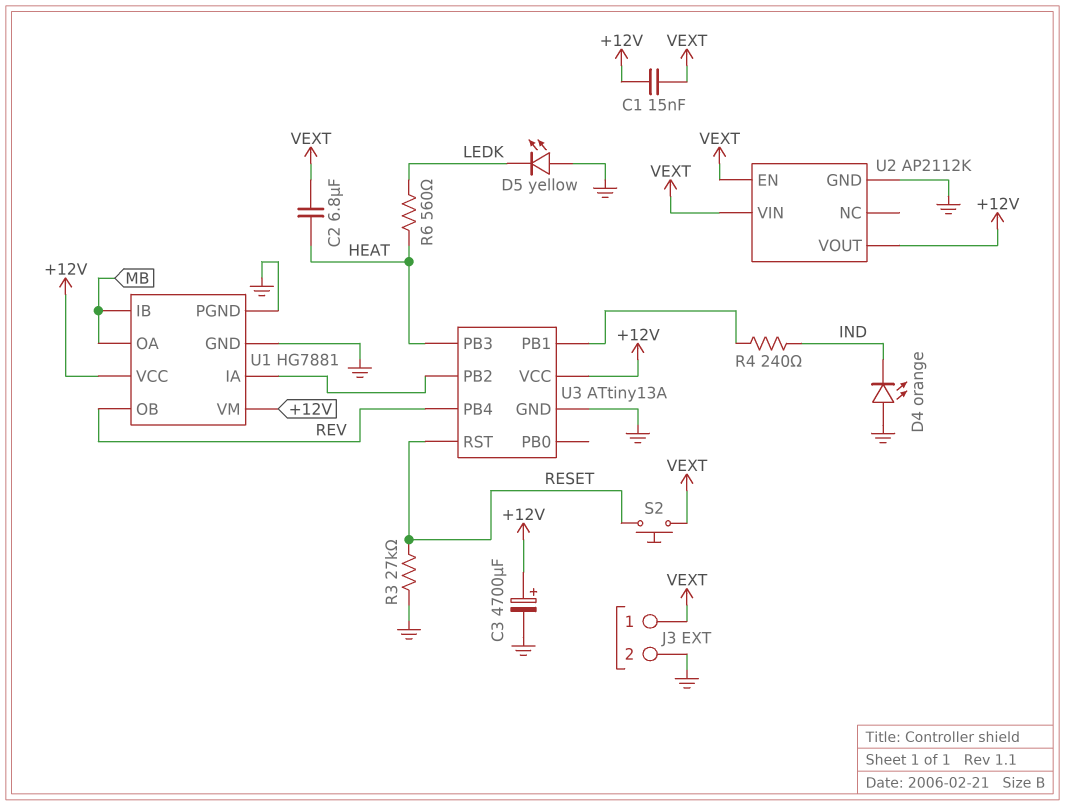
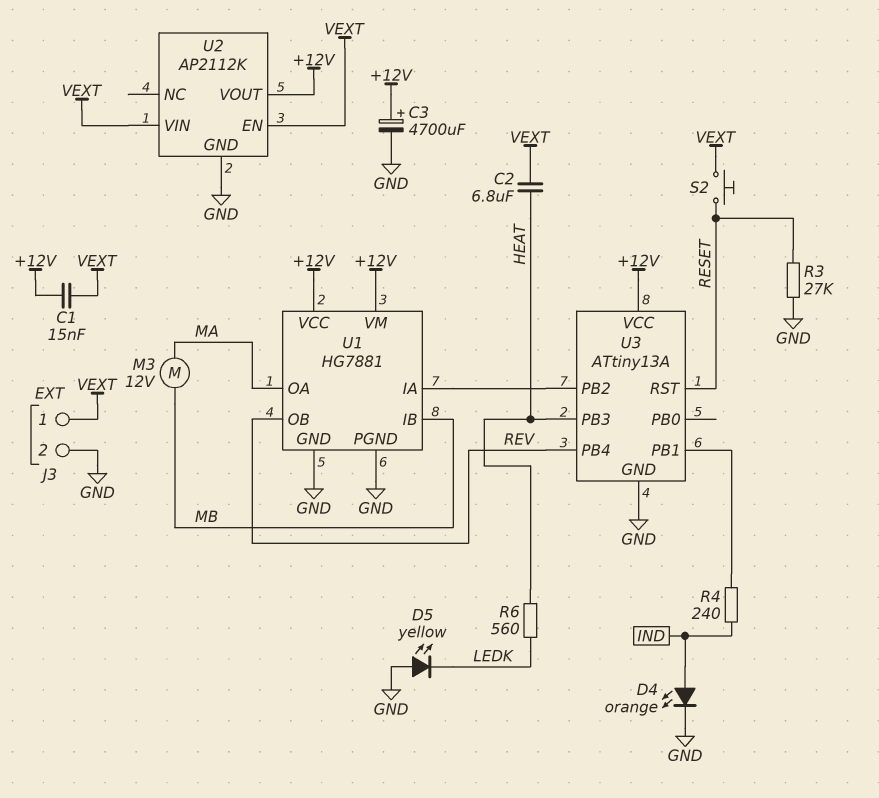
D4: LED orange (A GND, K IND) -> LED orange (A IND, K GND)
M3: none -> motor 12V (MA, MB)
U1 pin OA: MB -> MA

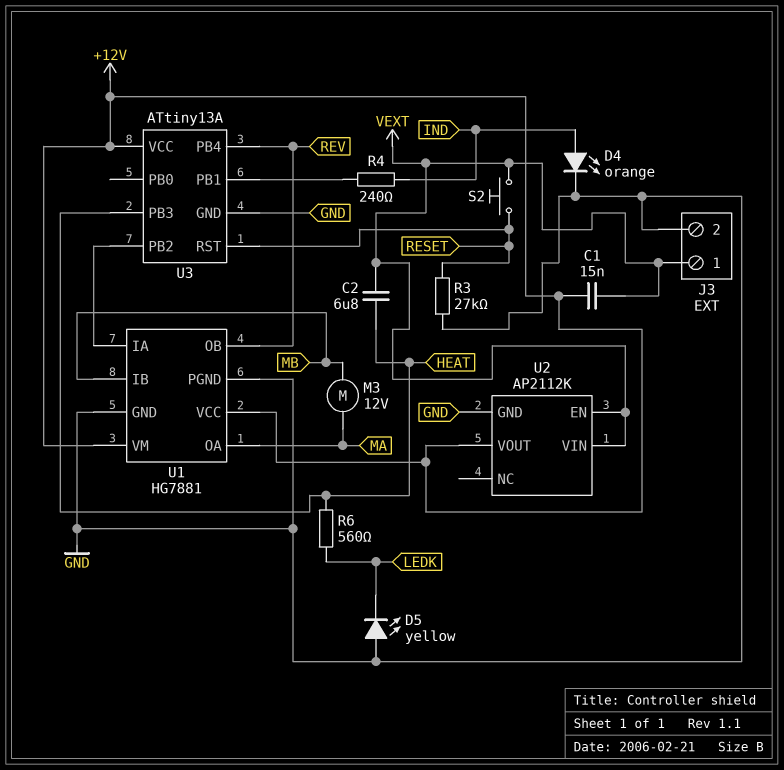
C3: 4700uF (plus +12V, minus GND) -> none

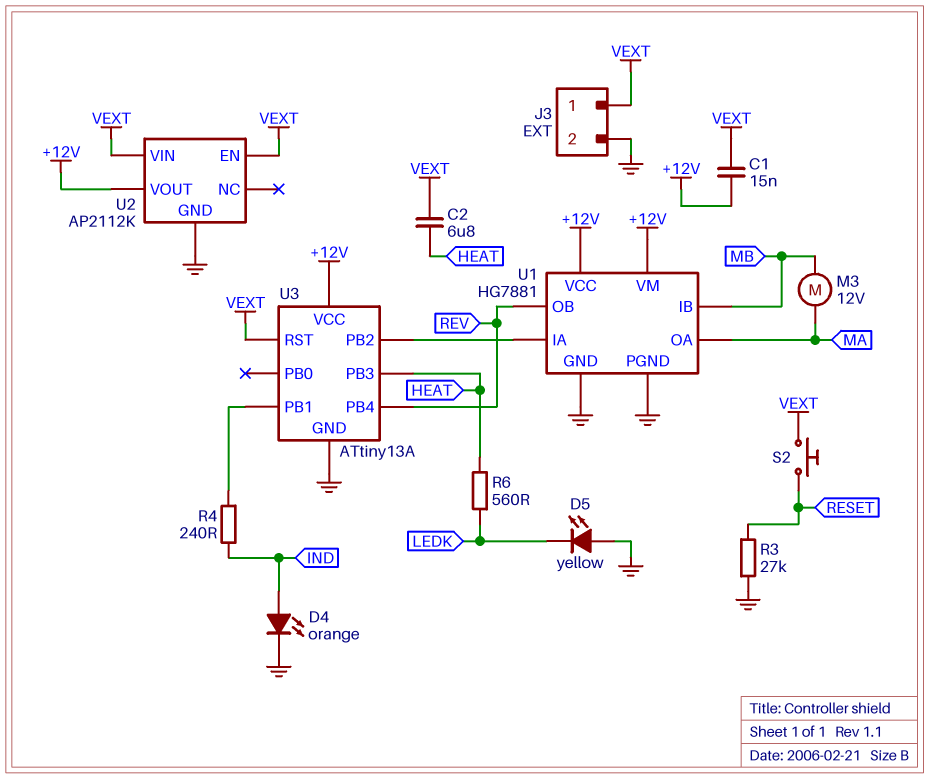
U3 pin RST: RESET -> VEXT

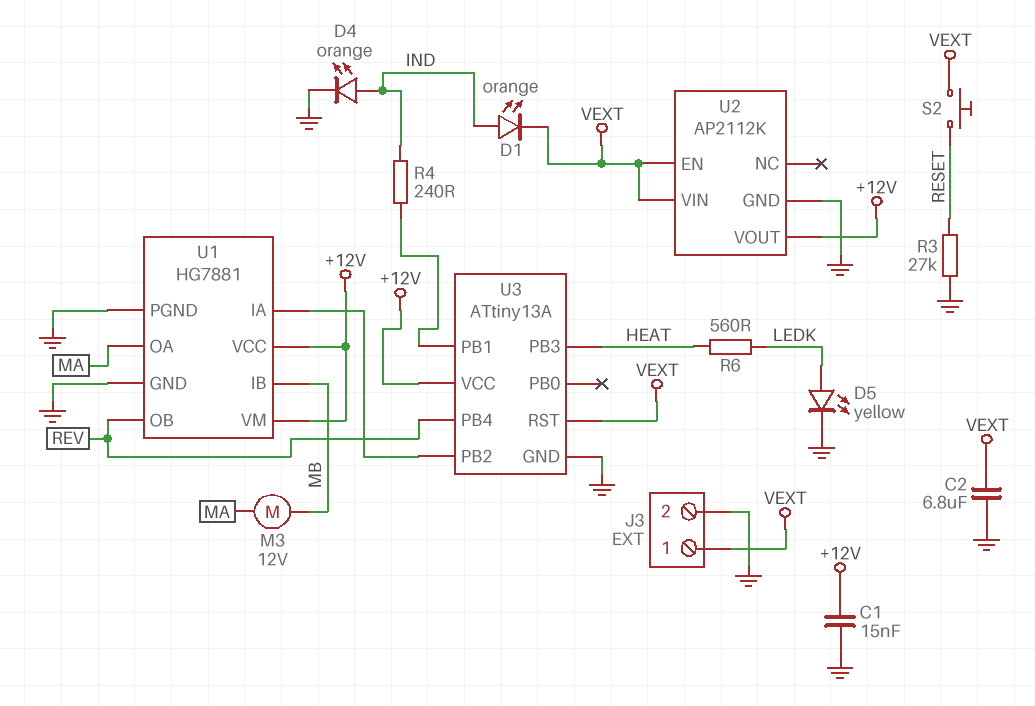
C1: 15nF (+12V, VEXT) -> 15nF (+12V, GND)
C2: 6.8uF (HEAT, VEXT) -> 6.8uF (GND, VEXT)
D1: none -> LED orange (A IND, K VEXT)
D5: LED yellow (A GND, K LEDK) -> LED yellow (A LEDK, K GND)

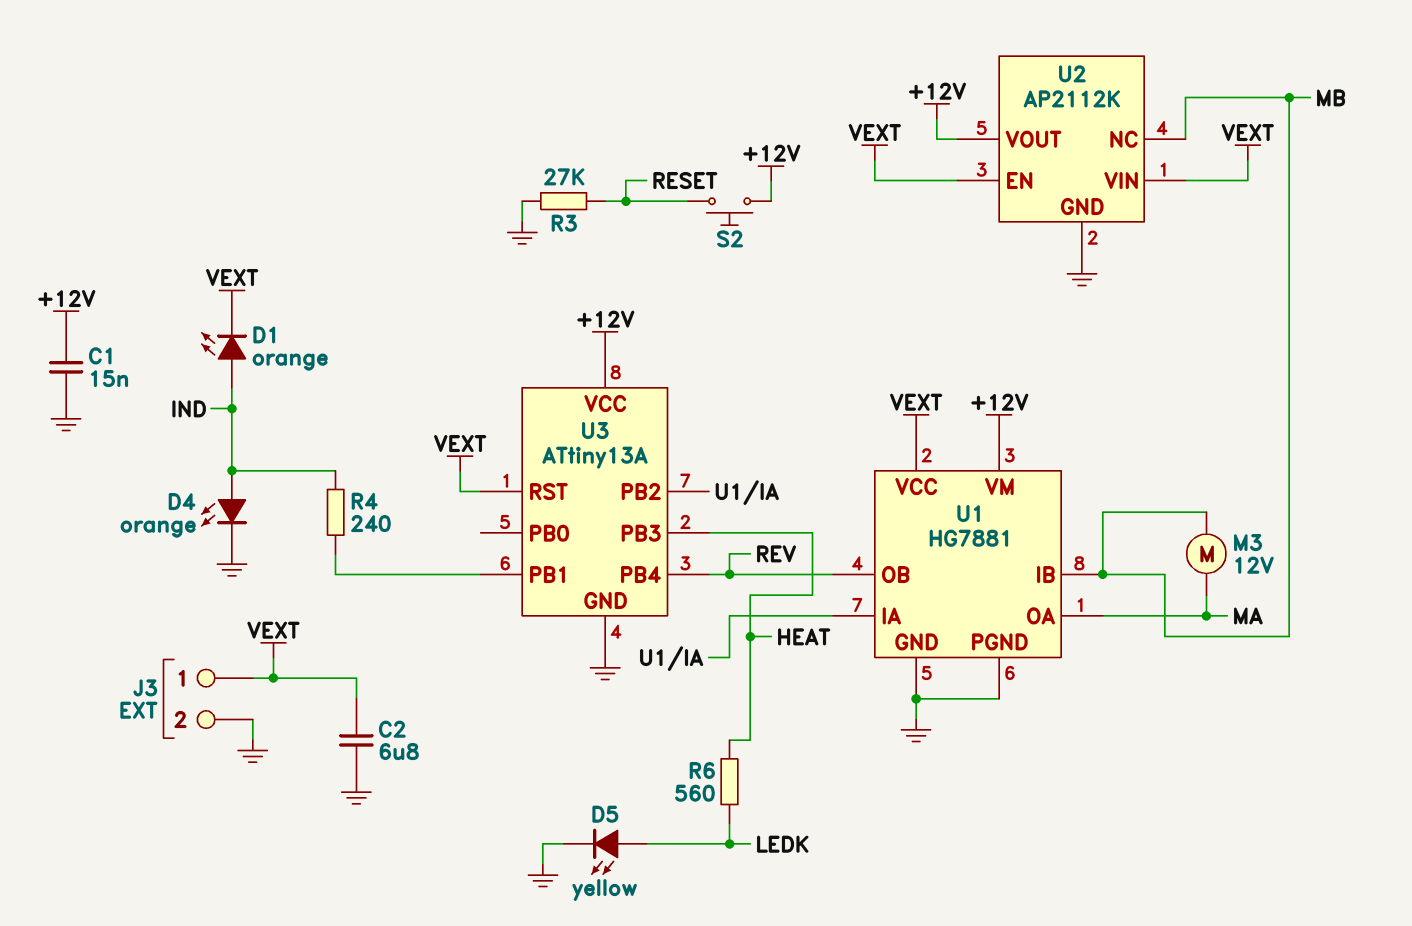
S2: button (RESET, VEXT) -> button (+12V, RESET)
U1 pin VCC: +12V -> VEXT
U2 pin NC: none -> MB

